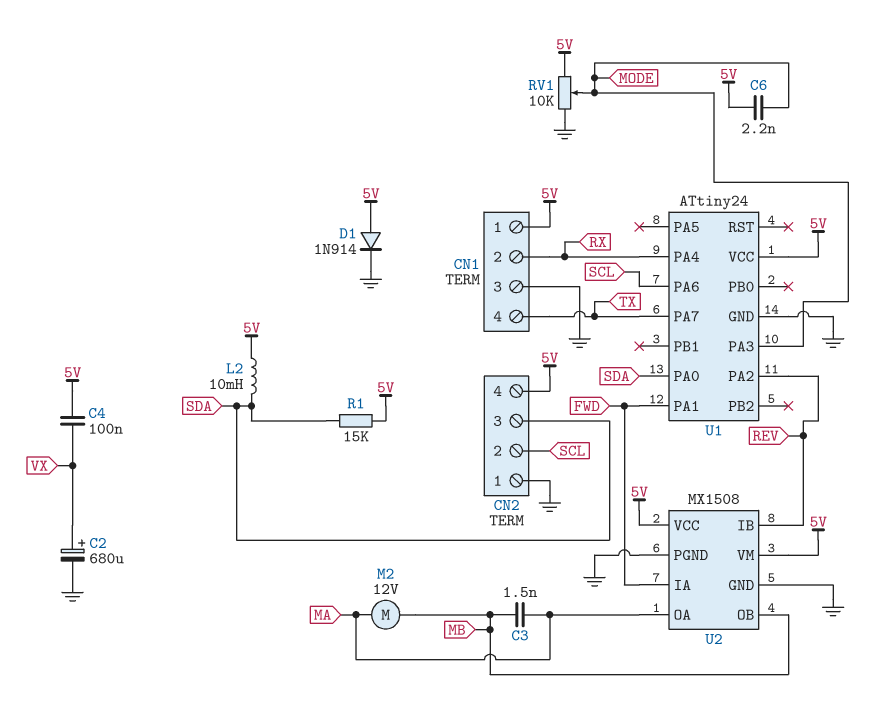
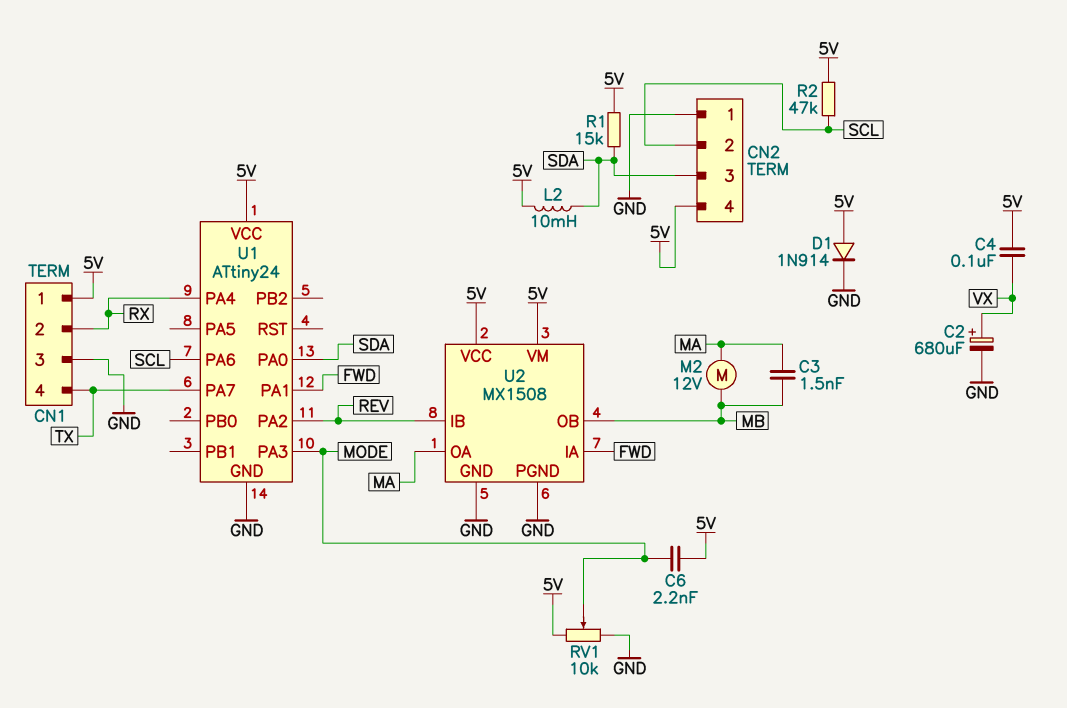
R2: none -> 47k (5V, SCL)

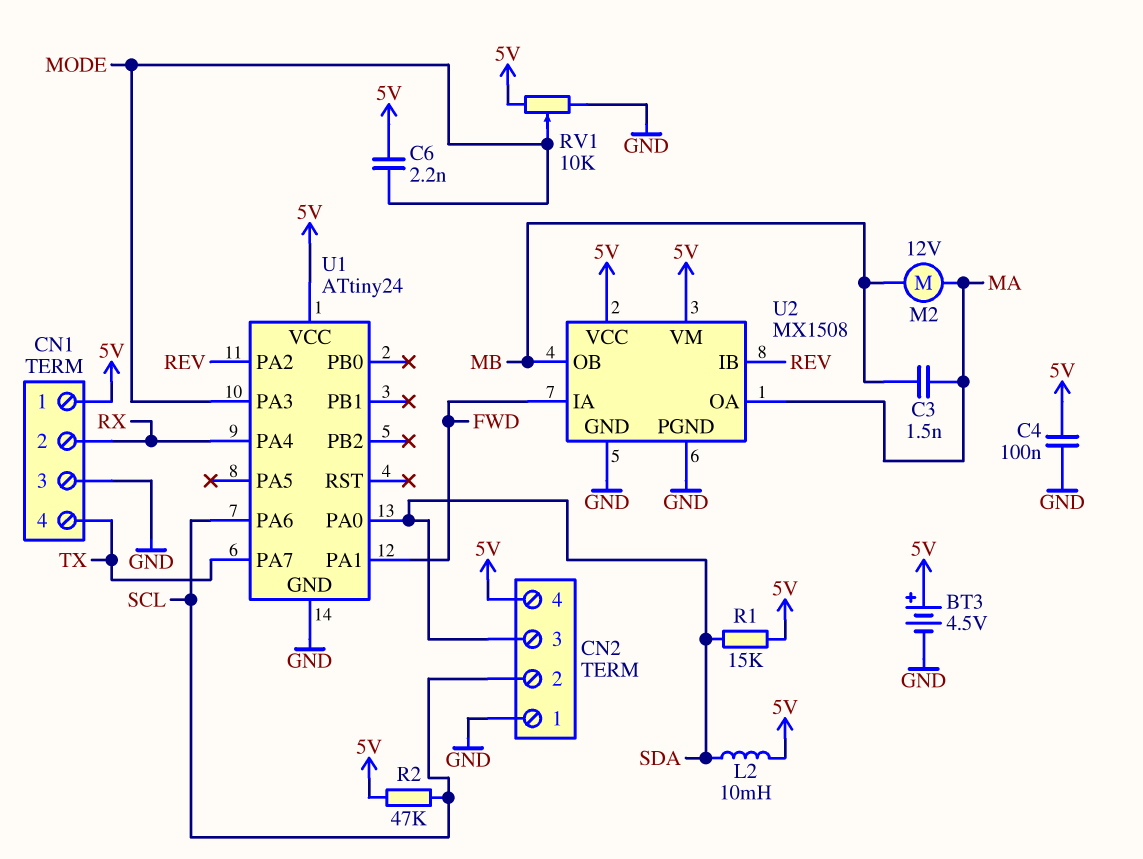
BT3: none -> 4.5V (plus 5V, minus GND)
C2: 680uF (plus VX, minus GND) -> none
C4: 100nF (5V, VX) -> 100nF (5V, GND)
D1: diode 1N914 (A 5V, K GND) -> none

